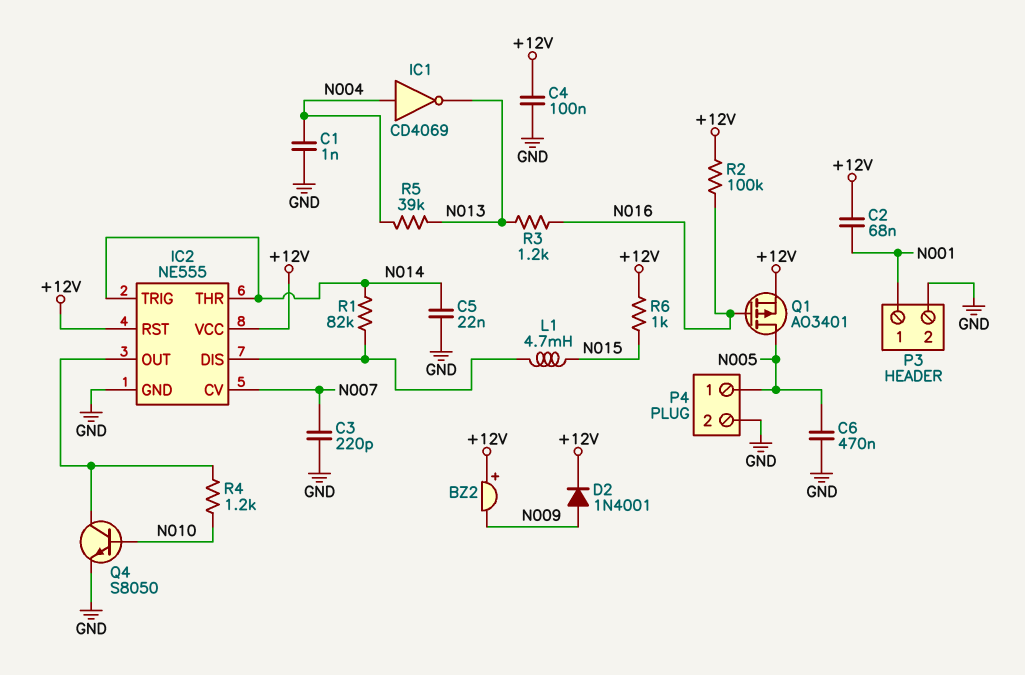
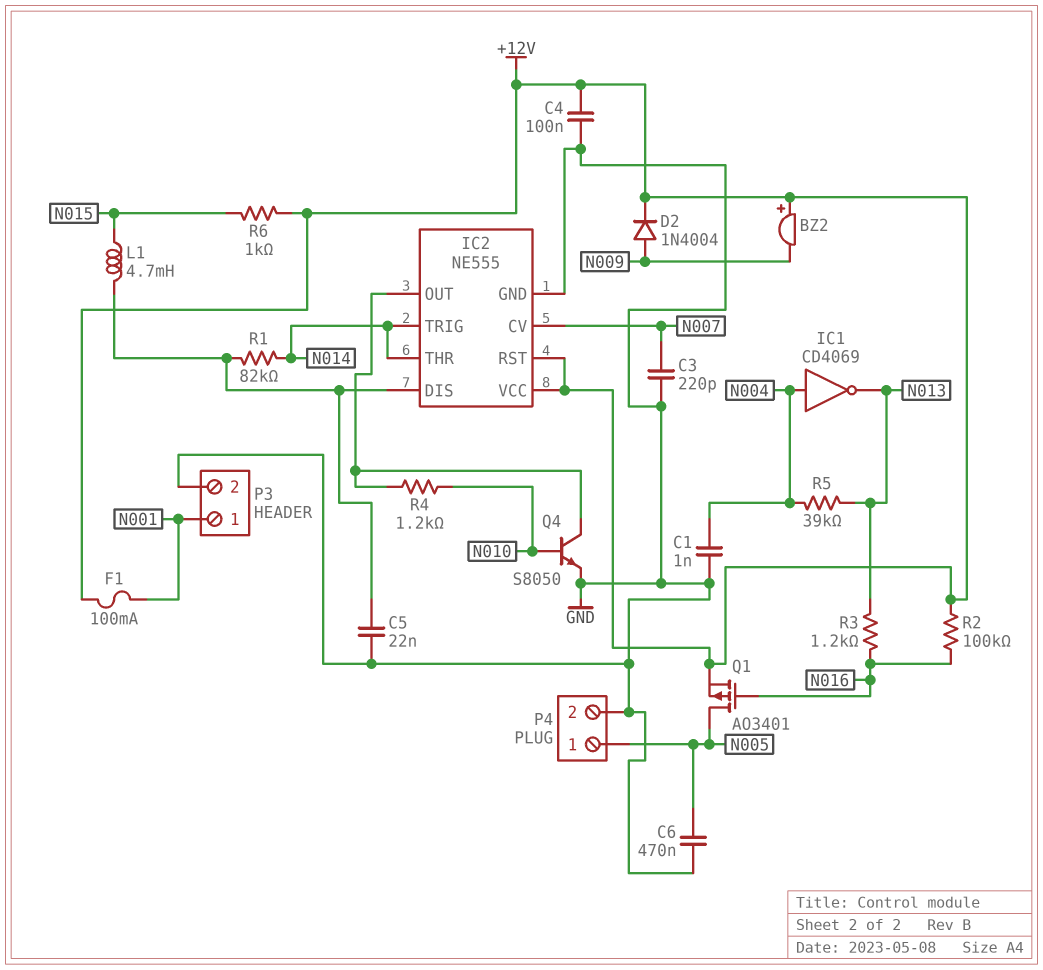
C2: 68nF (+12V, N001) -> none
C5: 22nF (GND, N014) -> 22nF (GND, IC2/DIS)
D2: diode 1N4001 (A N009, K +12V) -> diode 1N4004 (A N009, K +12V)
F1: none -> 100mA (+12V, N001)

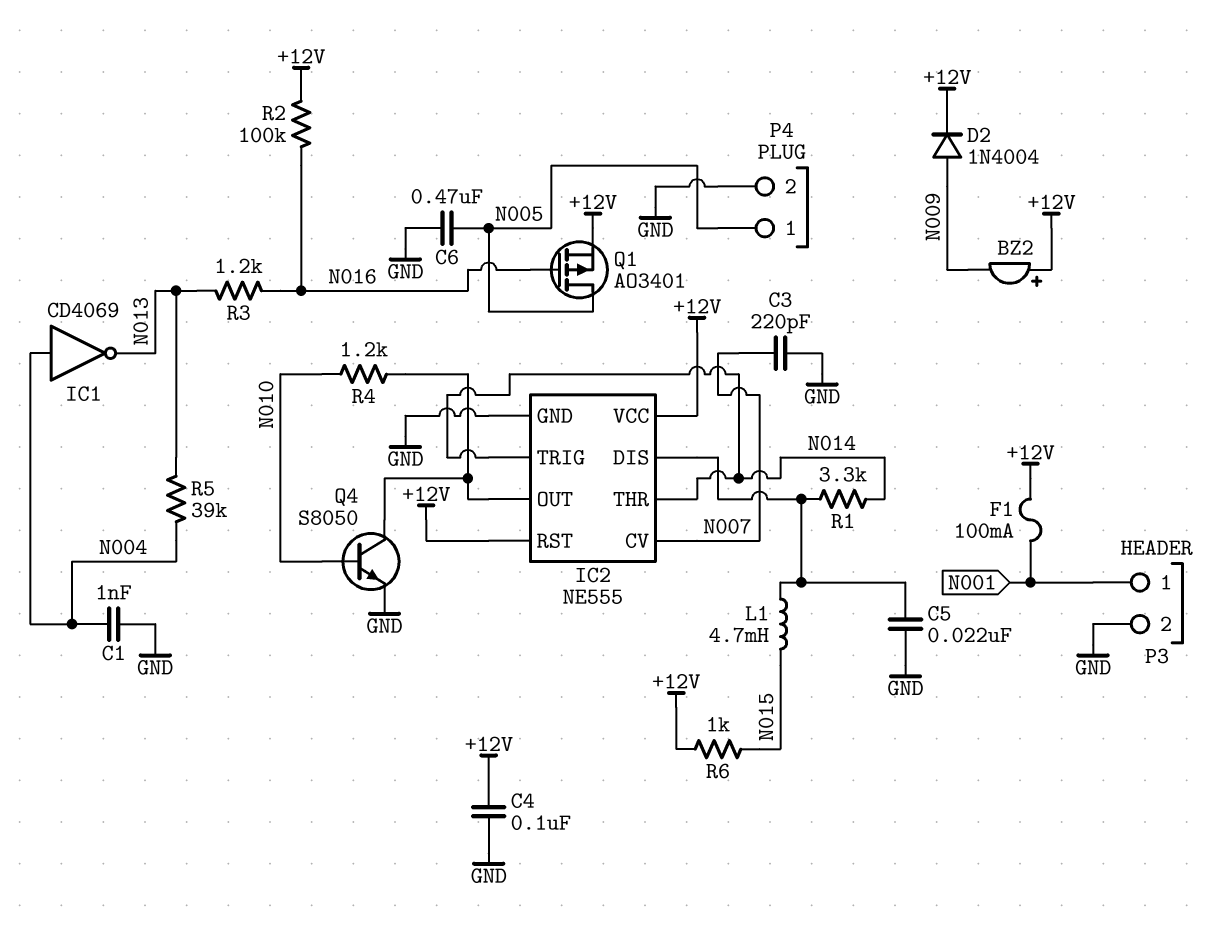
R1: 82k (IC2/DIS, N014) -> 3.3k (IC2/DIS, N014)

